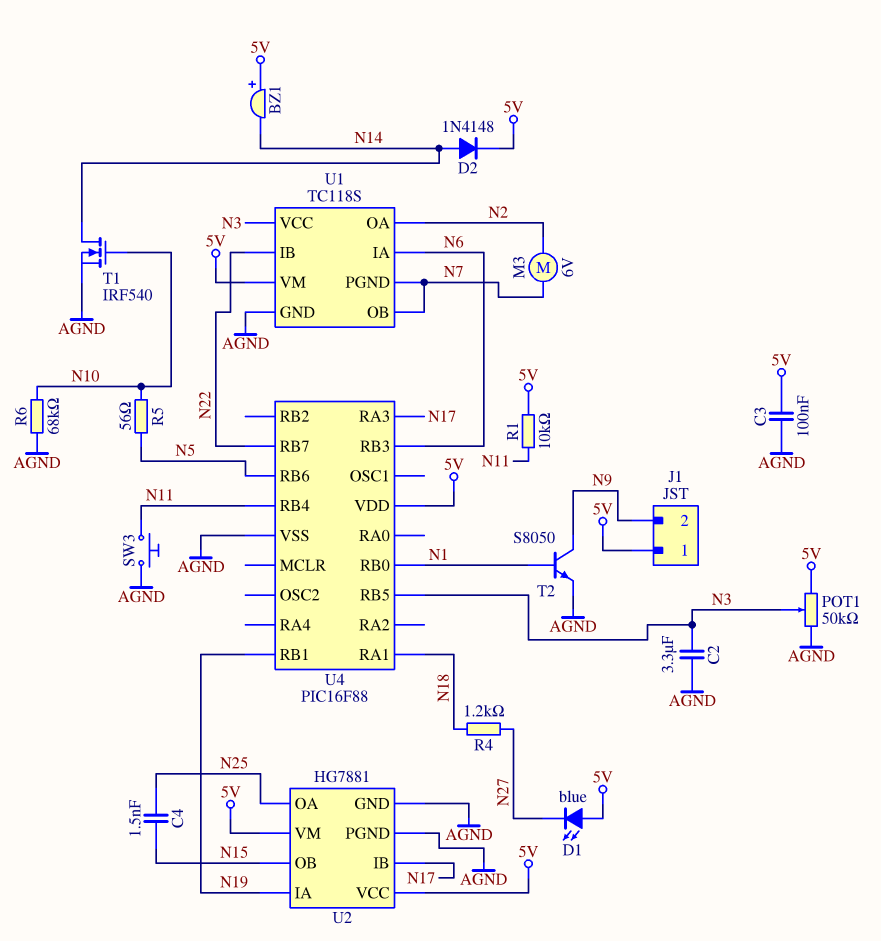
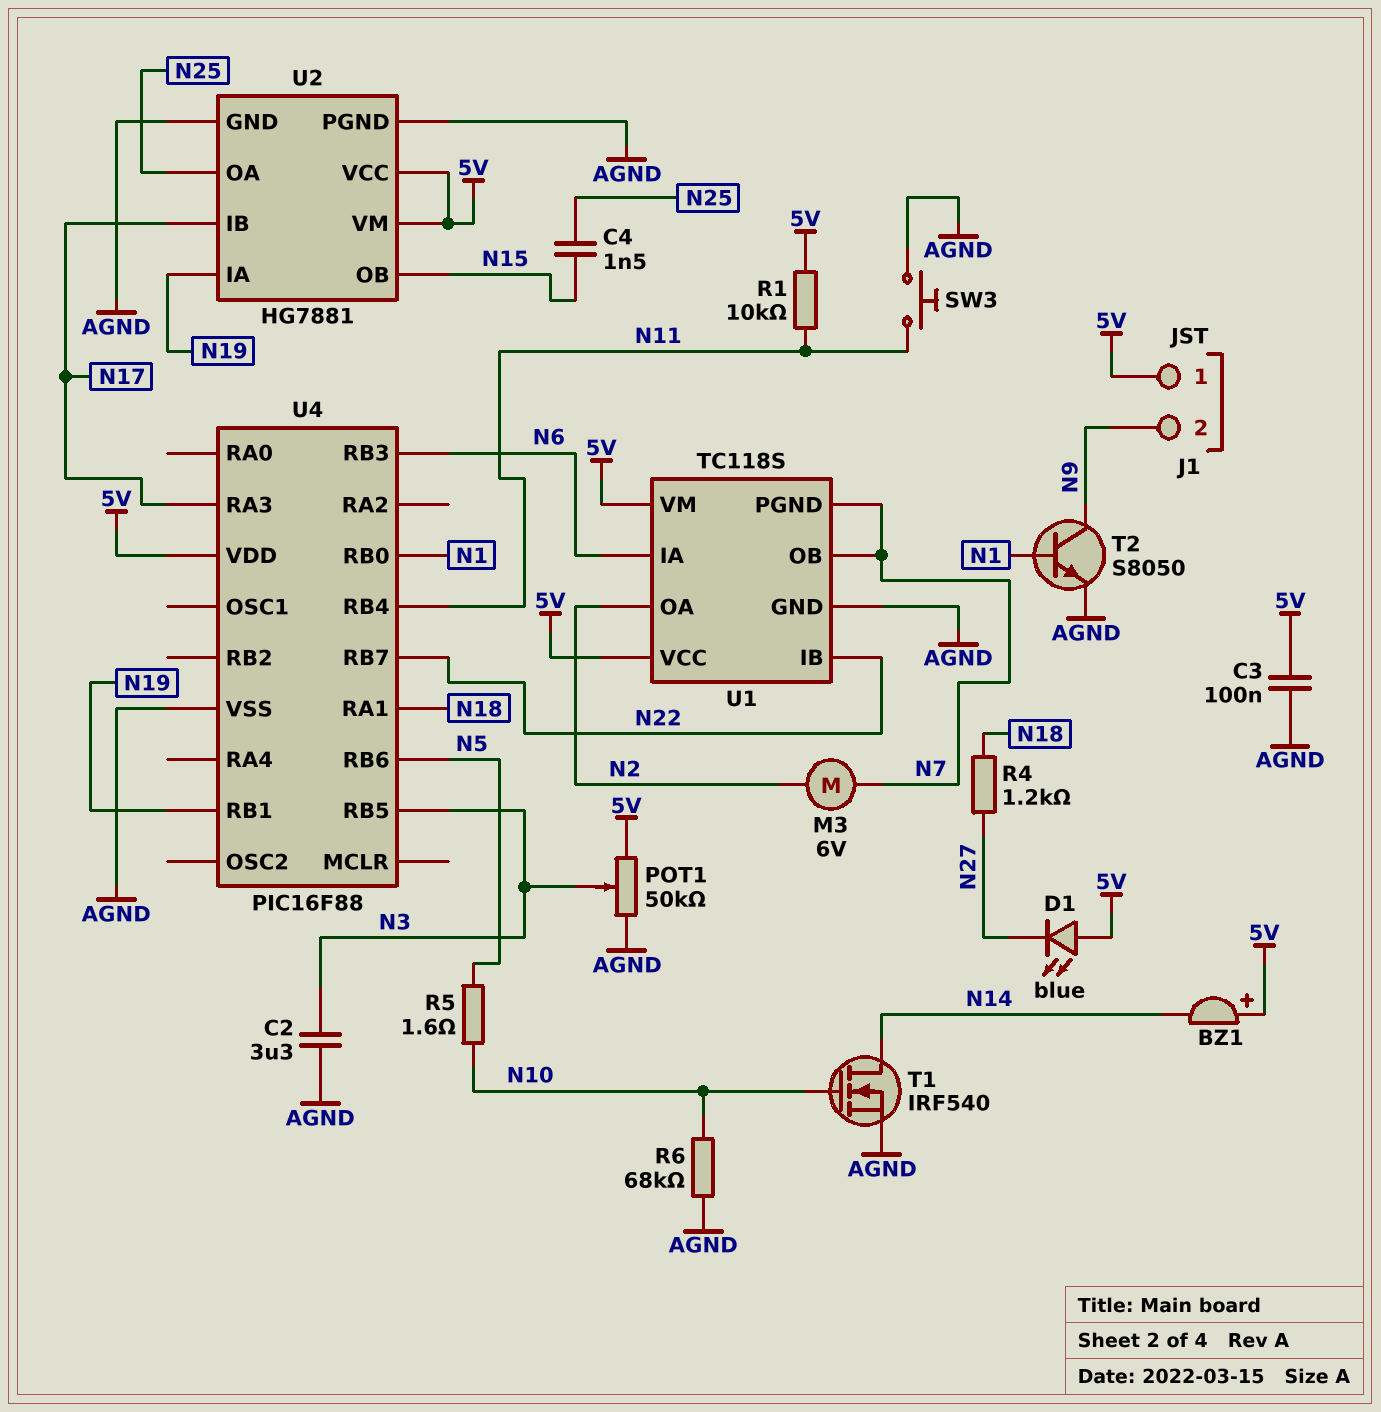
D2: diode 1N4148 (A N14, K 5V) -> none
R5: 56 (N5, N10) -> 1.6 (N5, N10)
U1 pin VCC: N3 -> 5V

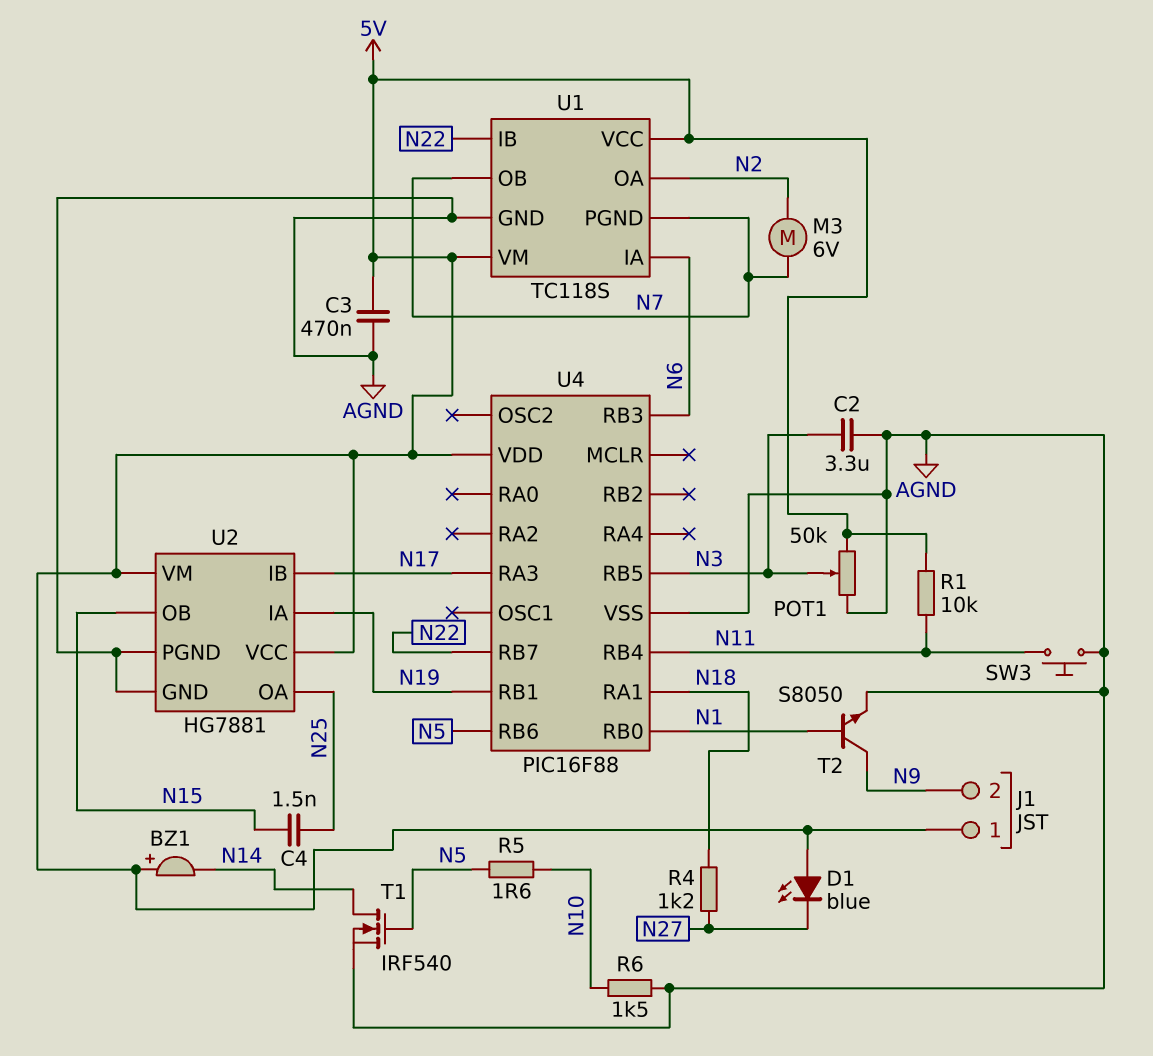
C3: 100nF (5V, AGND) -> 470nF (5V, AGND)
R6: 68k (AGND, N10) -> 1.5k (AGND, N10)
T1: NMOS IRF540 (G N10, D N14, S AGND) -> NMOS IRF540 (G N5, D N14, S AGND)

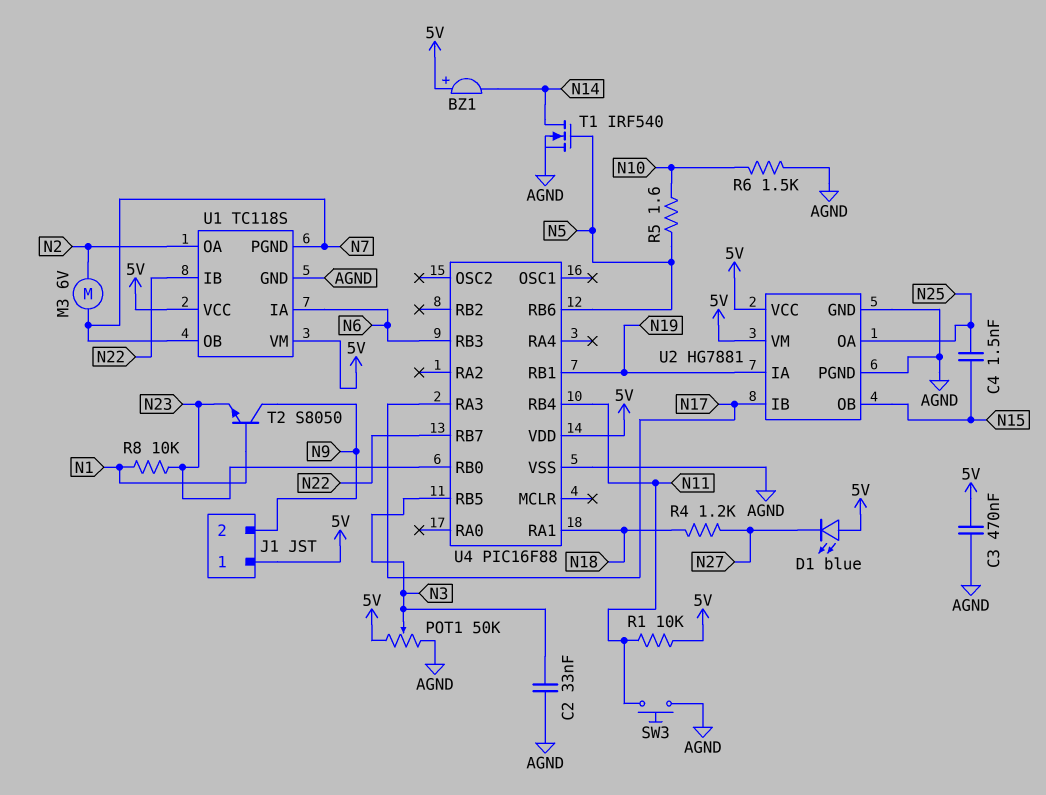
C2: 3.3uF (AGND, N3) -> 33nF (AGND, N3)
R8: none -> 10k (N1, N23)
T2: NPN S8050 (B N1, C N9, E AGND) -> NPN S8050 (B N1, C N9, E N23)
U4 pin RB0: N1 -> N23

